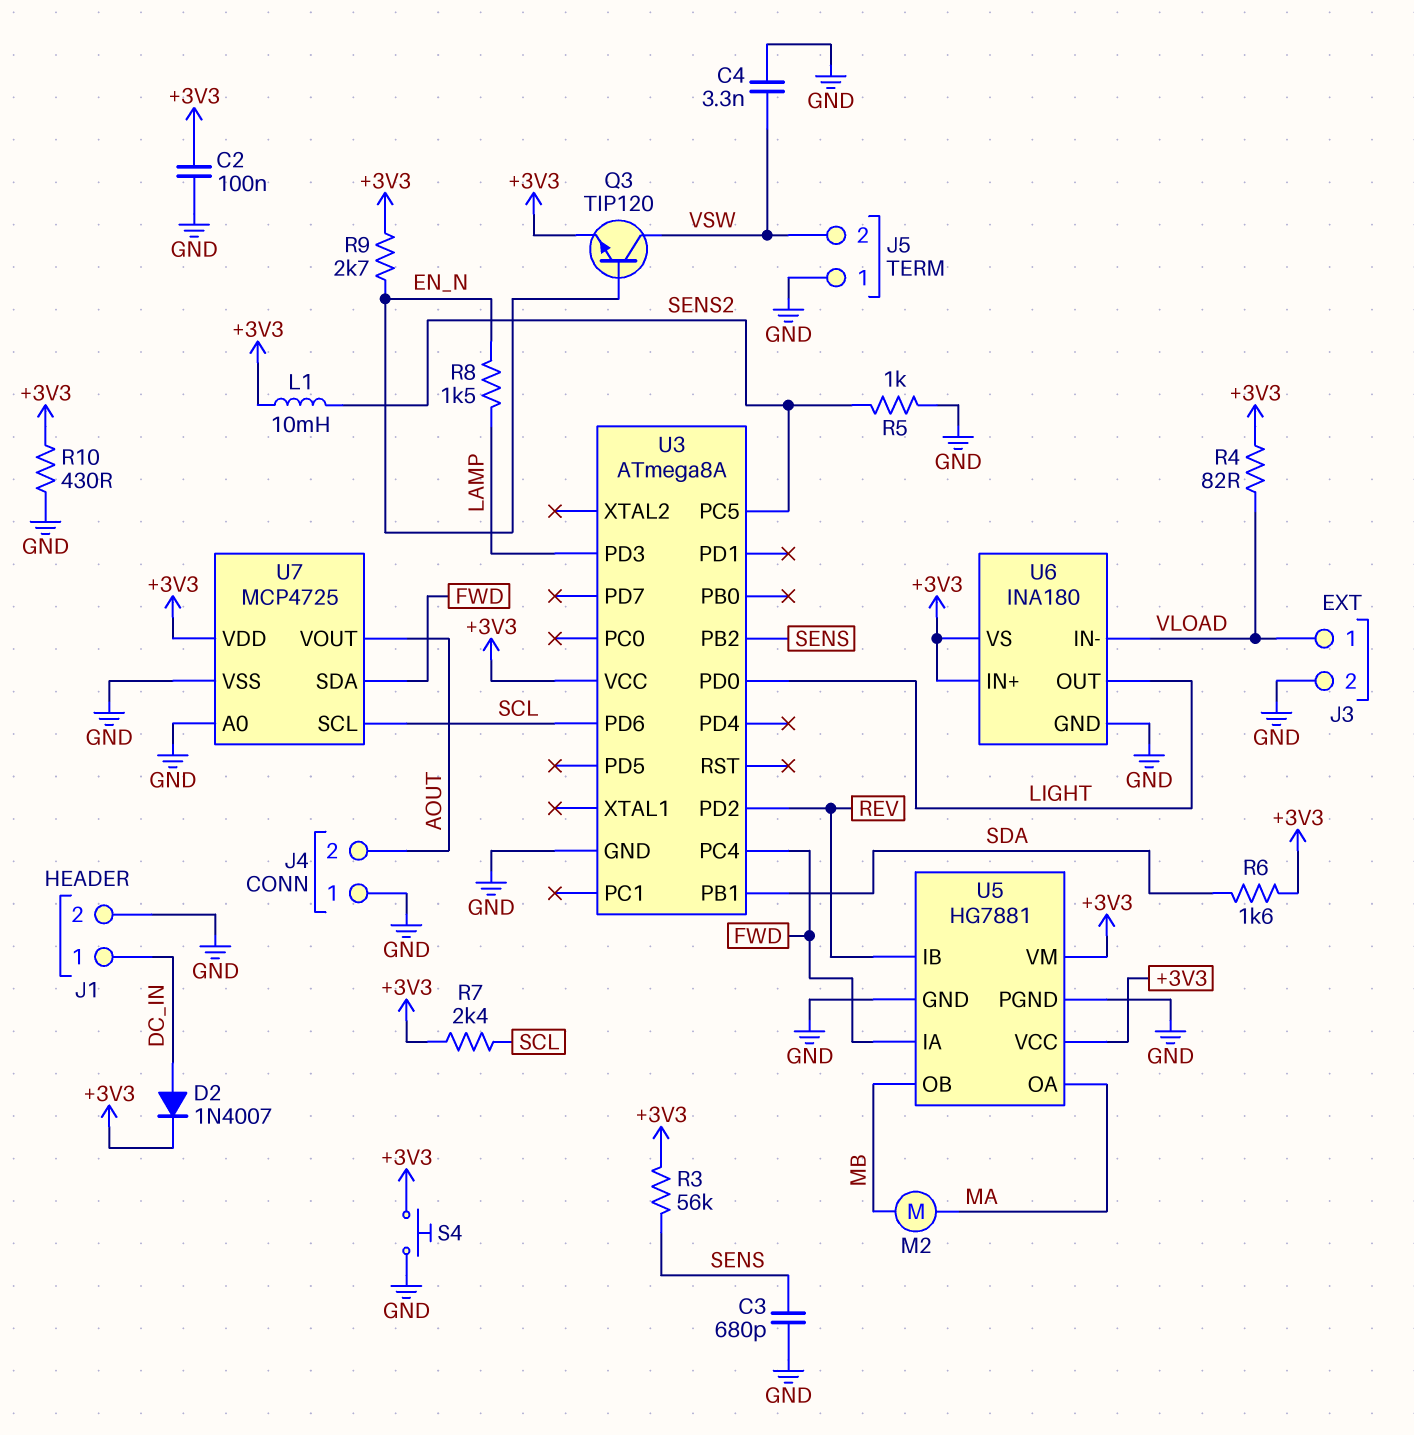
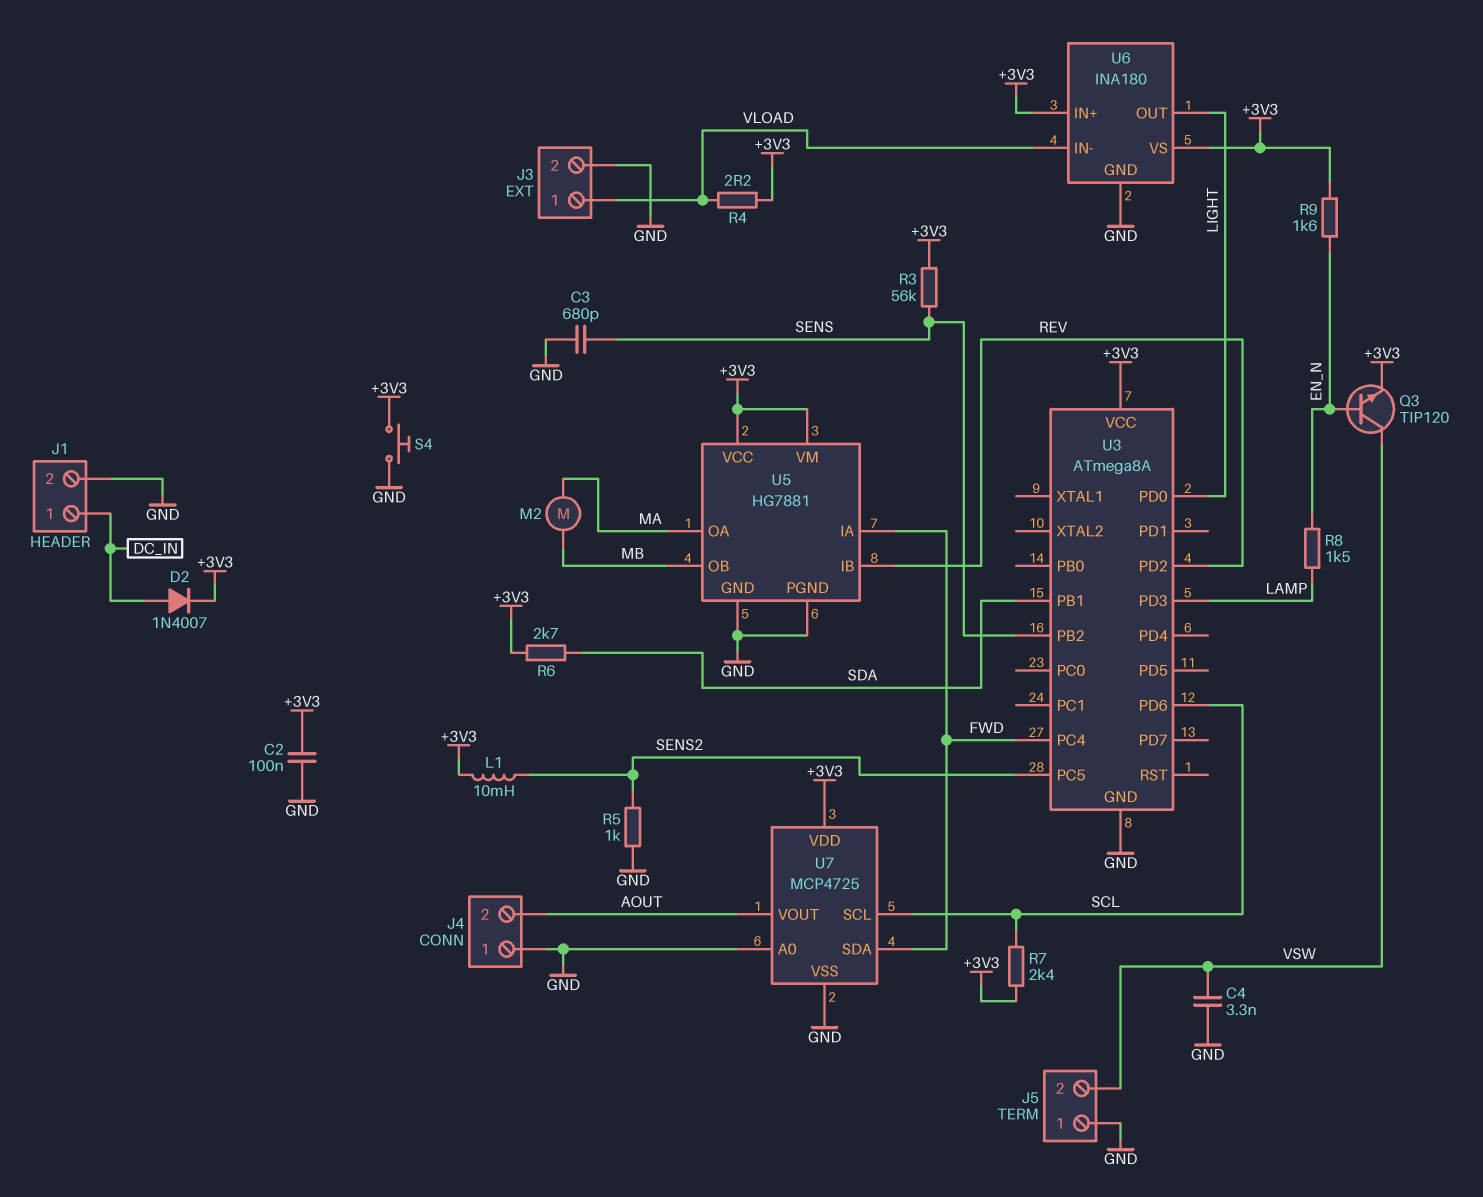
R4: 82 (+3V3, VLOAD) -> 2.2 (+3V3, VLOAD)
R6: 1.6k (+3V3, SDA) -> 2.7k (+3V3, SDA)
R9: 2.7k (+3V3, EN_N) -> 1.6k (+3V3, EN_N)
R10: 430 (+3V3, GND) -> none

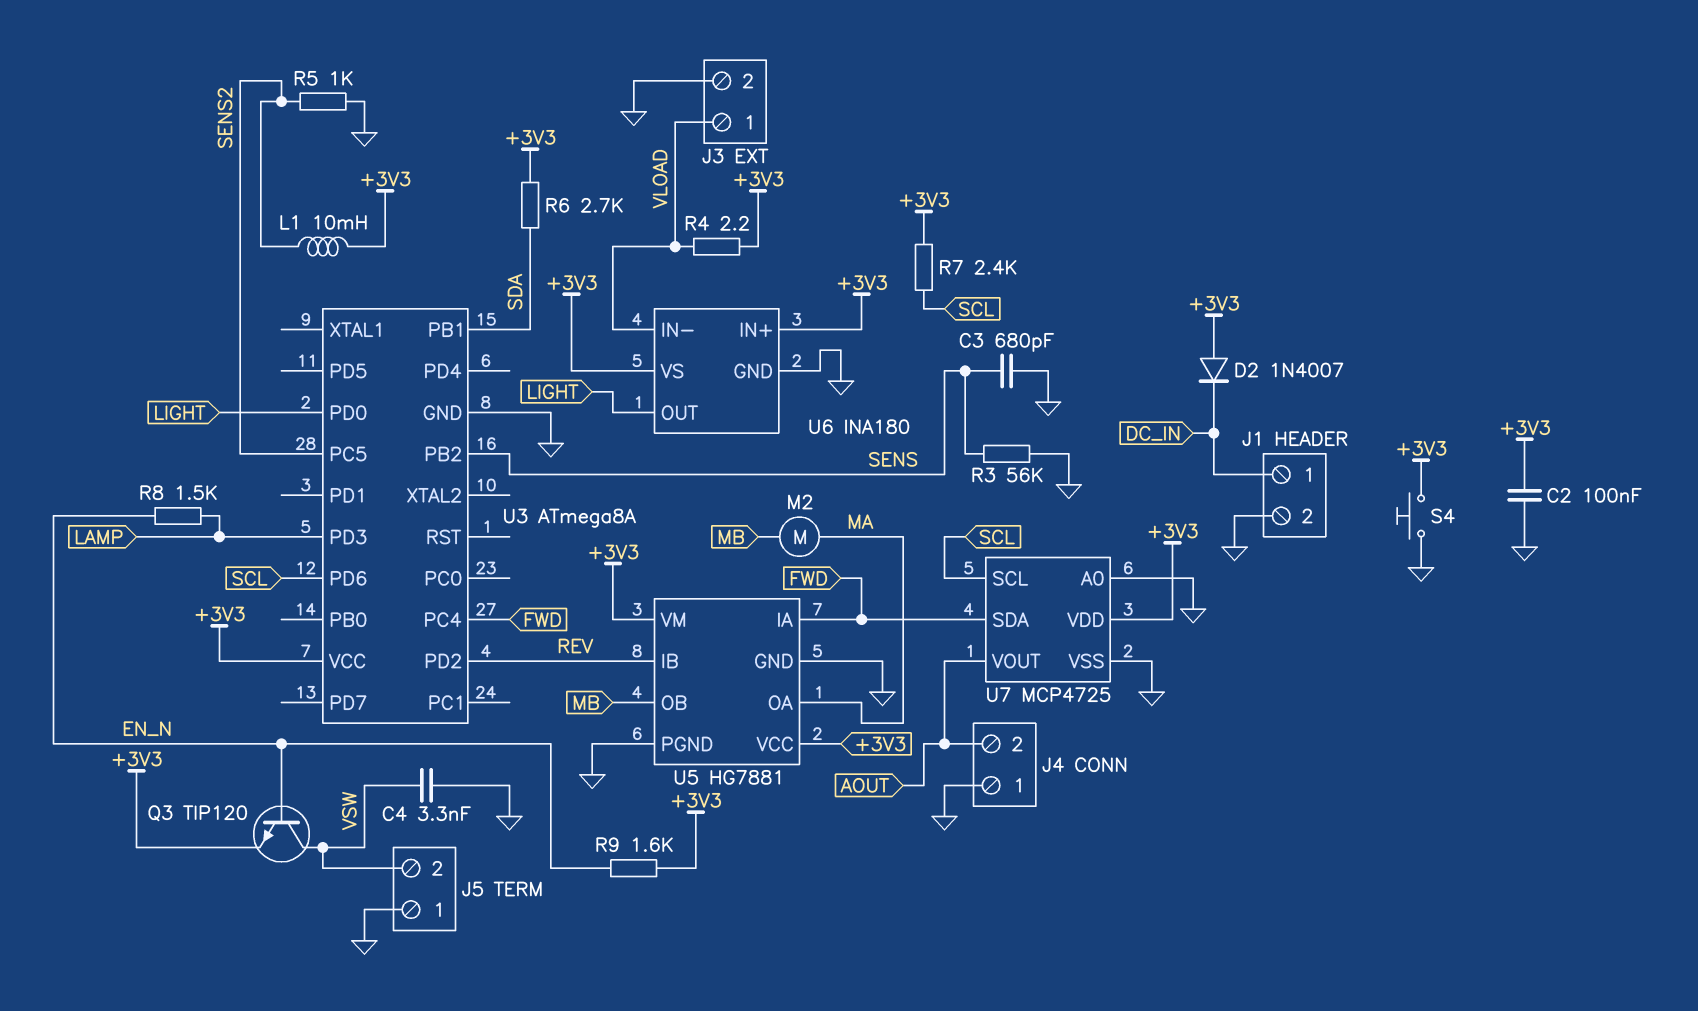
D2: diode 1N4007 (A DC_IN, K +3V3) -> diode 1N4007 (A +3V3, K DC_IN)
R3: 56k (+3V3, SENS) -> 56k (GND, SENS)

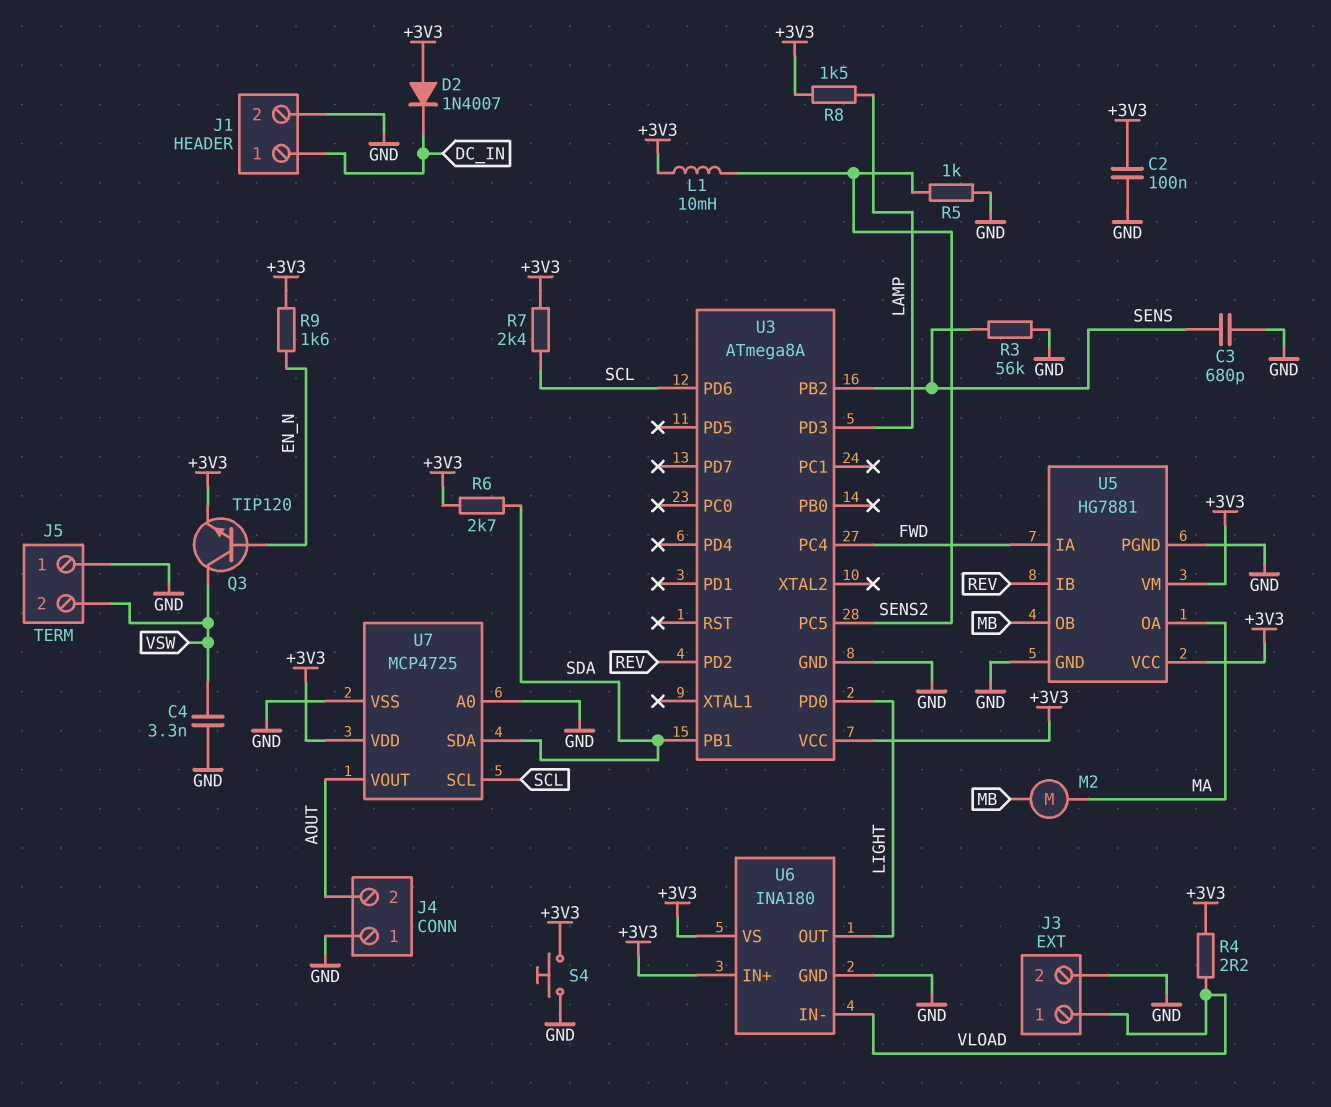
R8: 1.5k (EN_N, LAMP) -> 1.5k (+3V3, LAMP)
U7 pin SDA: FWD -> SDA

